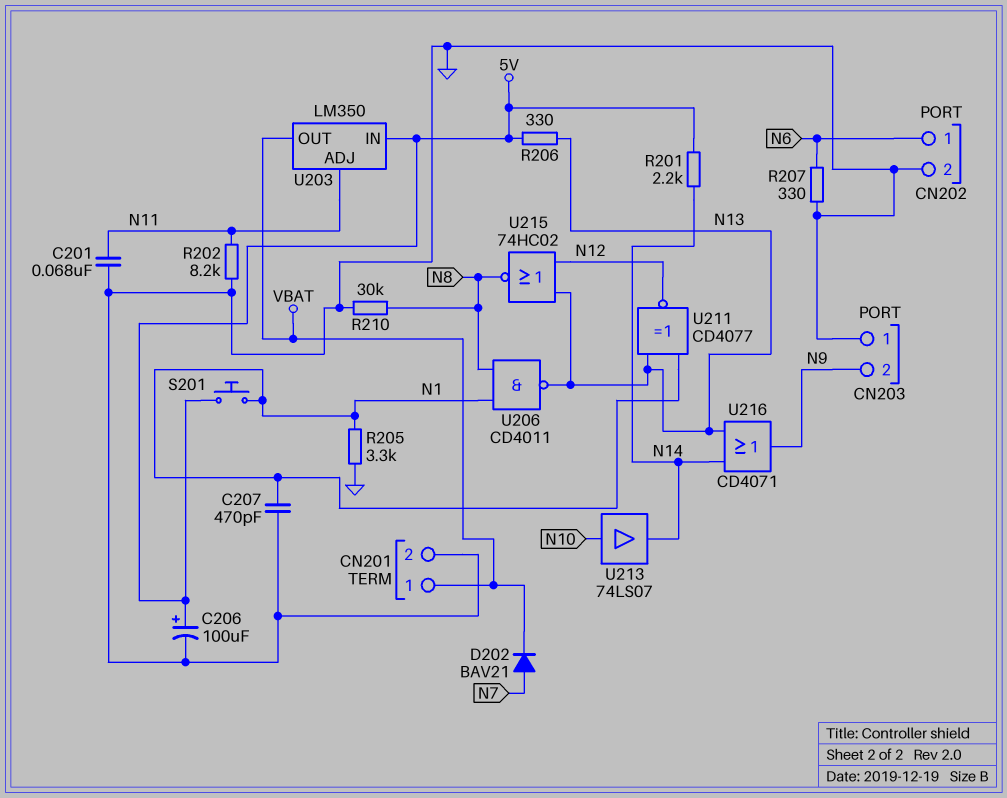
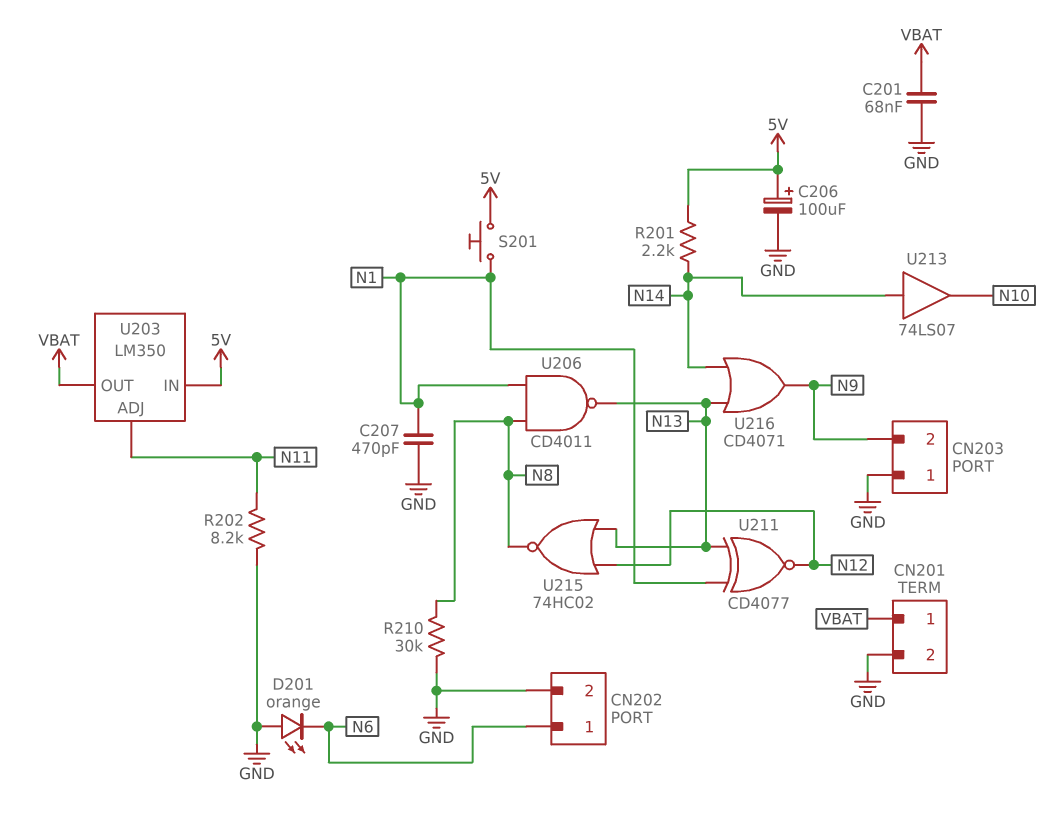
C201: 68nF (GND, N11) -> 68nF (GND, VBAT)
D201: none -> LED orange (A GND, K N6)
D202: diode BAV21 (A N7, K VBAT) -> none
R205: 3.3k (GND, N1) -> none
R206: 330 (5V, N13) -> none
R207: 330 (GND, N6) -> none
U213: buffer 74LS07 (in N10, out N14) -> buffer 74LS07 (in N14, out N10)

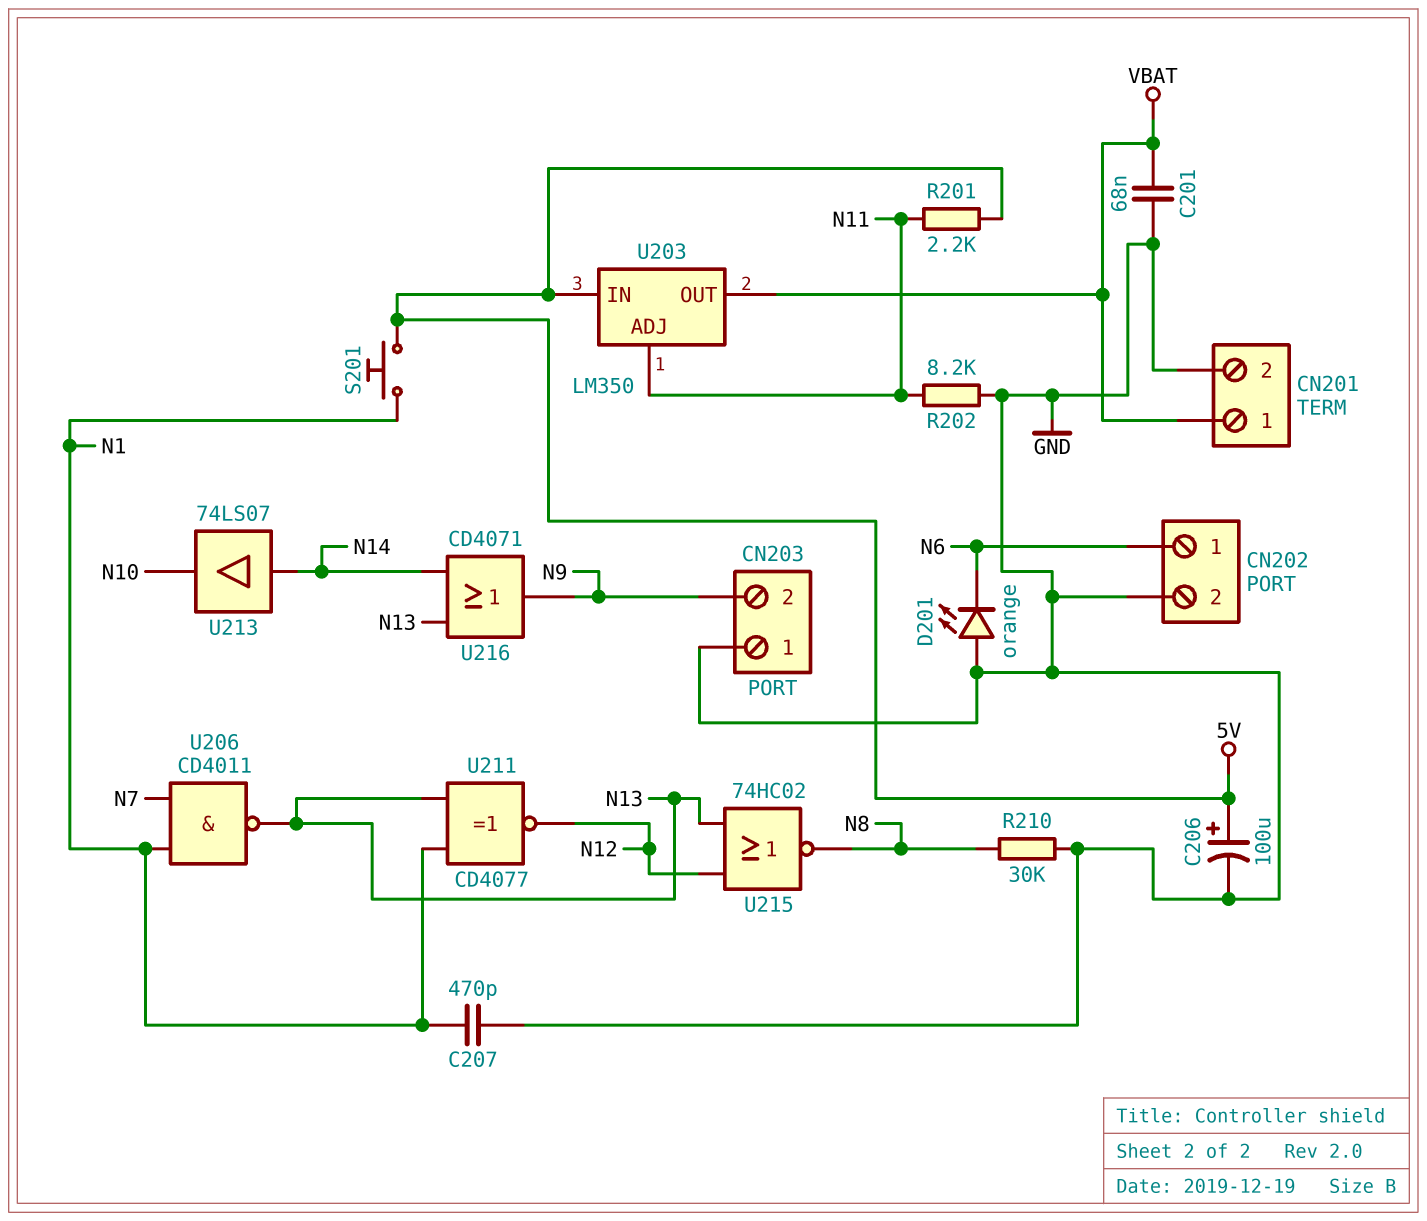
R201: 2.2k (5V, N14) -> 2.2k (5V, N11)
U206: NAND CD4011 (in N1, in N8, out N13) -> NAND CD4011 (in N1, in N7, out N13)

